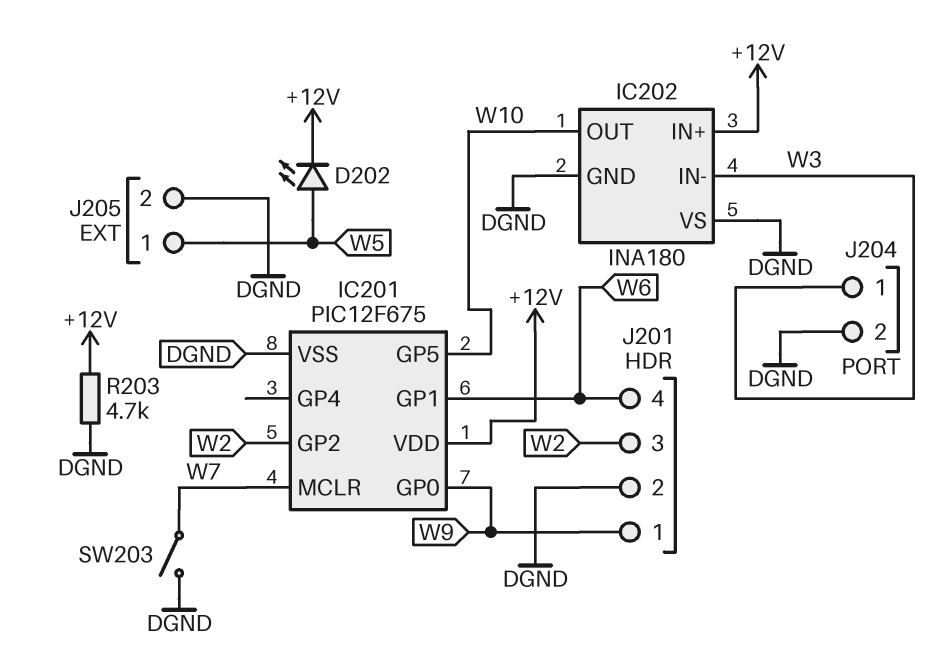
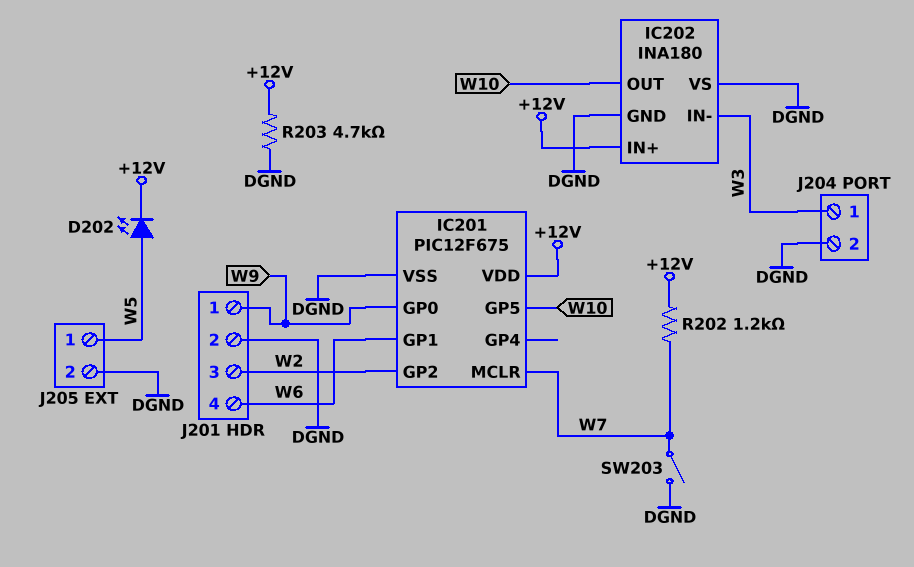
R202: none -> 1.2k (+12V, W7)

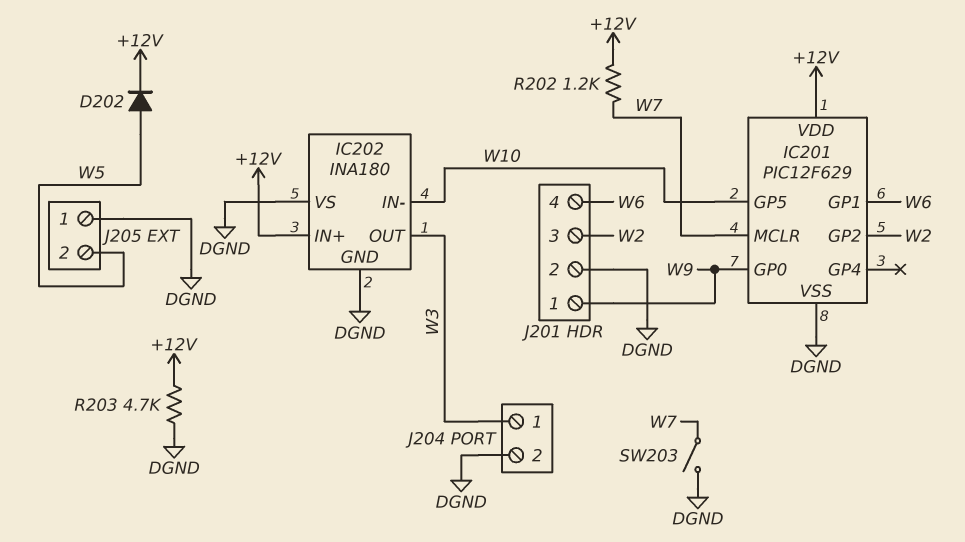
D202: LED (A W5, K +12V) -> diode (A W5, K +12V)
IC201: PIC12F675 -> PIC12F629
IC202 pin IN-: W3 -> W10
IC202 pin OUT: W10 -> W3
J205 pin 1: W5 -> DGND
J205 pin 2: DGND -> W5

